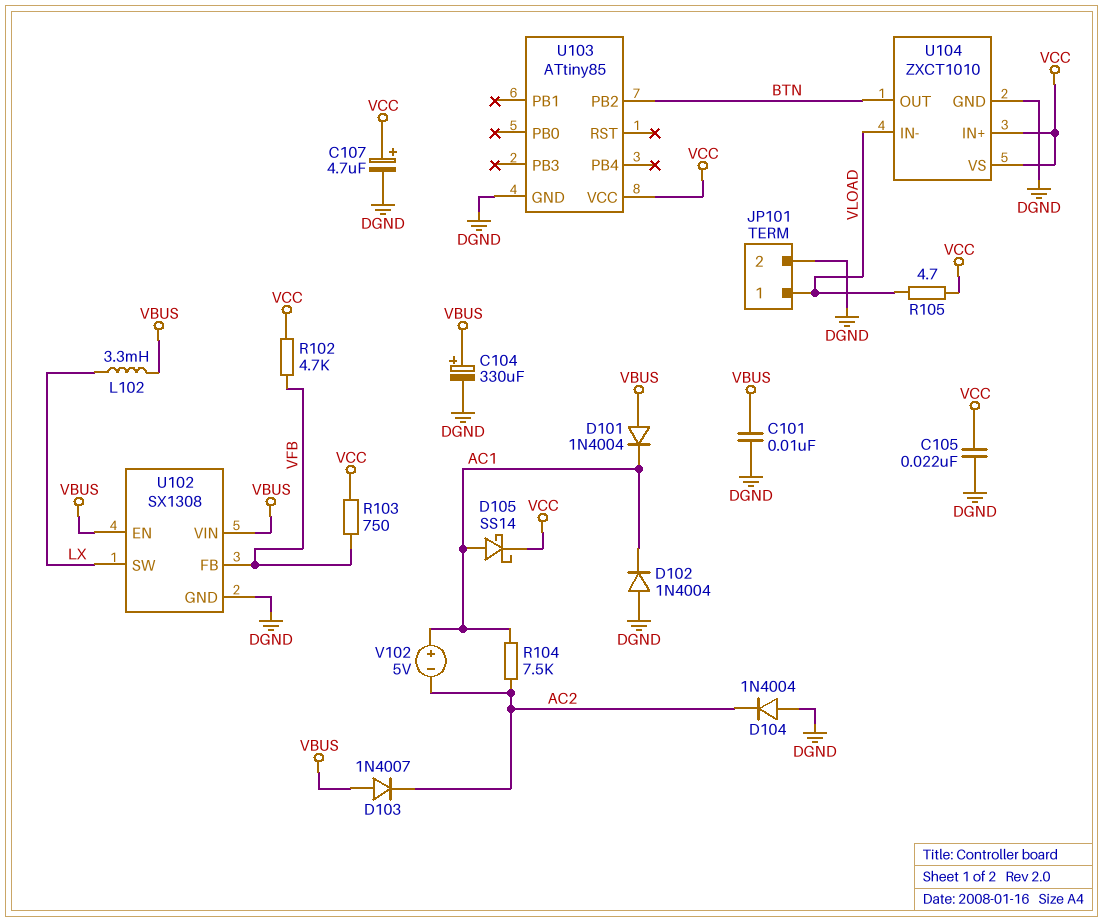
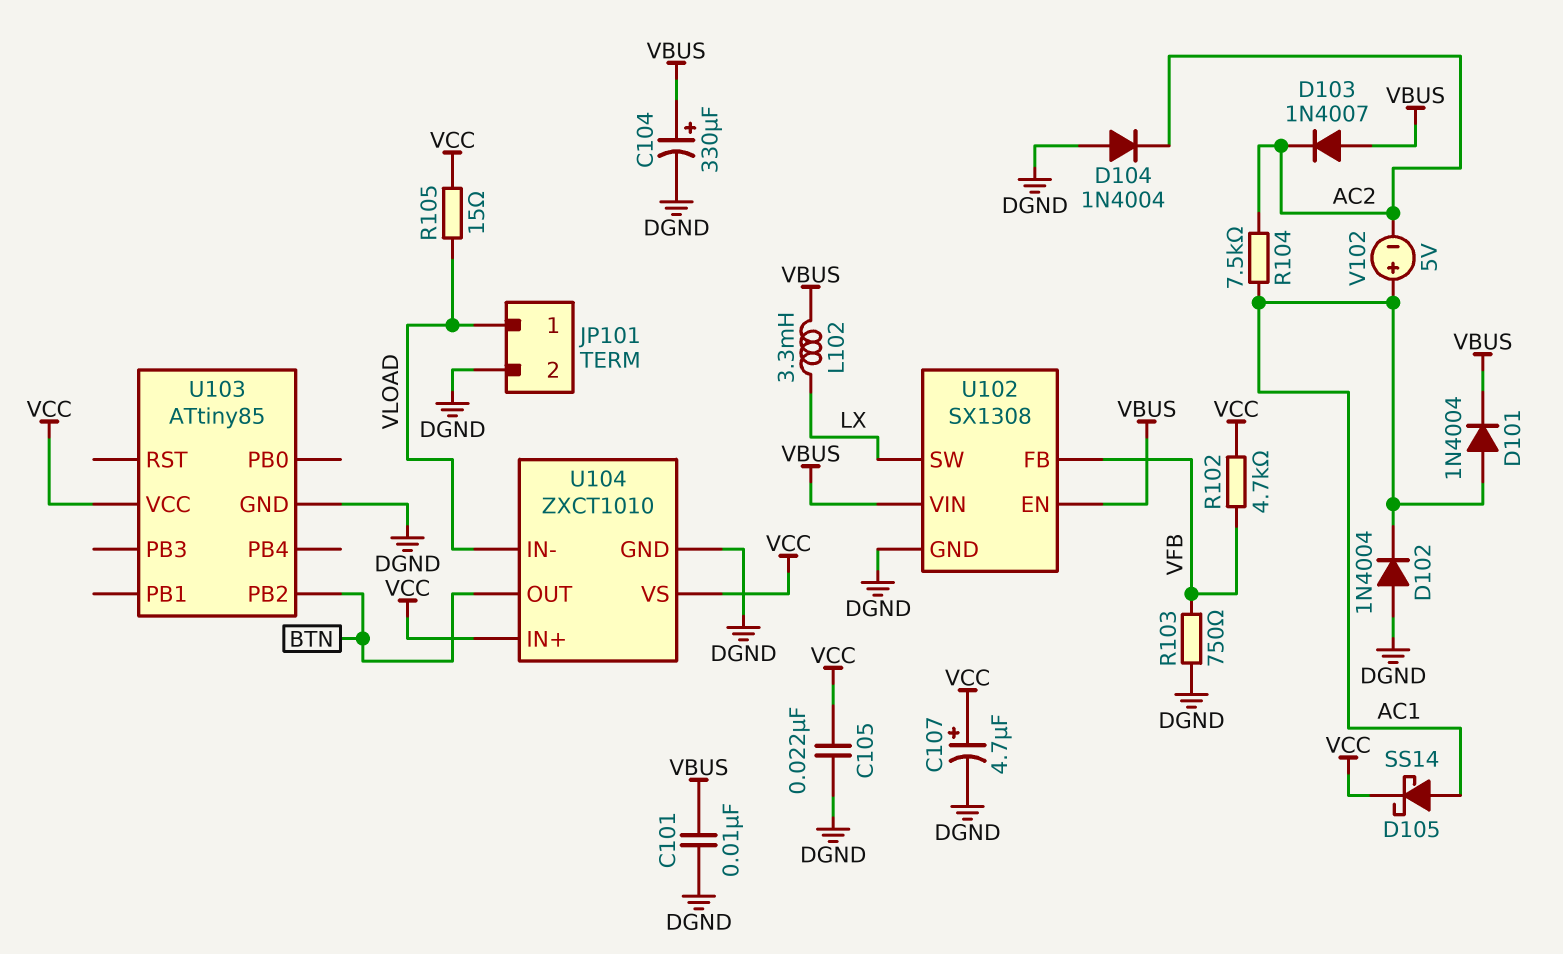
D101: diode 1N4004 (A VBUS, K AC1) -> diode 1N4004 (A AC1, K VBUS)
R103: 750 (VCC, VFB) -> 750 (DGND, VFB)
R105: 4.7 (VCC, VLOAD) -> 15 (VCC, VLOAD)

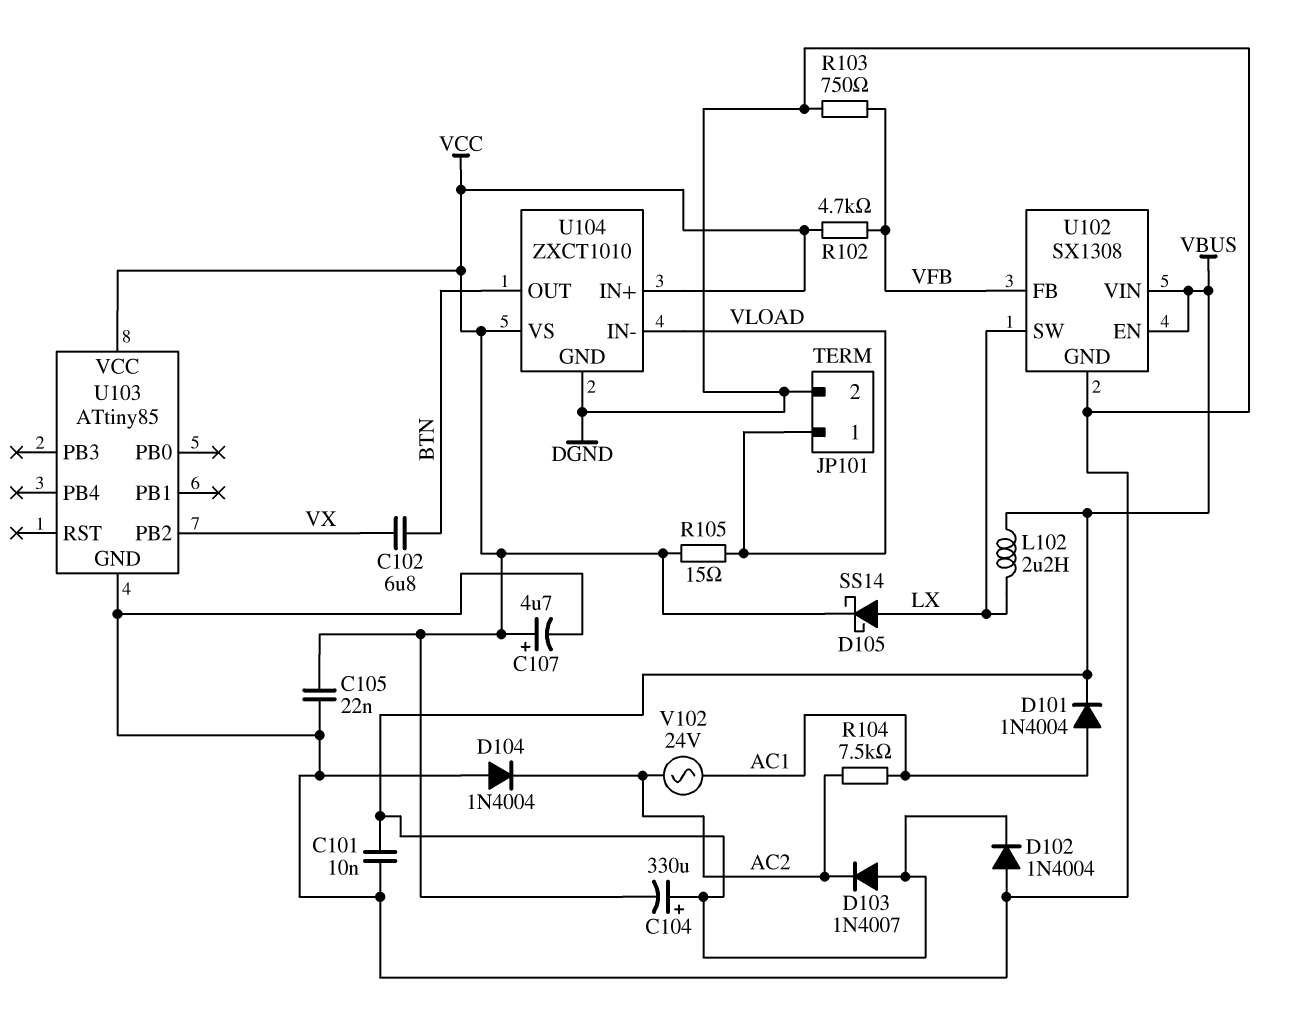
C102: none -> 6.8uF (BTN, VX)
C104: 330uF (plus VBUS, minus DGND) -> 330uF (plus VBUS, minus VCC)
D102: diode 1N4004 (A DGND, K AC1) -> diode 1N4004 (A DGND, K VBUS)
D105: schottky SS14 (A AC1, K VCC) -> schottky SS14 (A LX, K VCC)
L102: 3.3mH (LX, VBUS) -> 2.2uH (LX, VBUS)
U103 pin PB2: BTN -> VX
V102: 5V (plus AC1, minus AC2) -> AC 24V (AC1, AC2)

